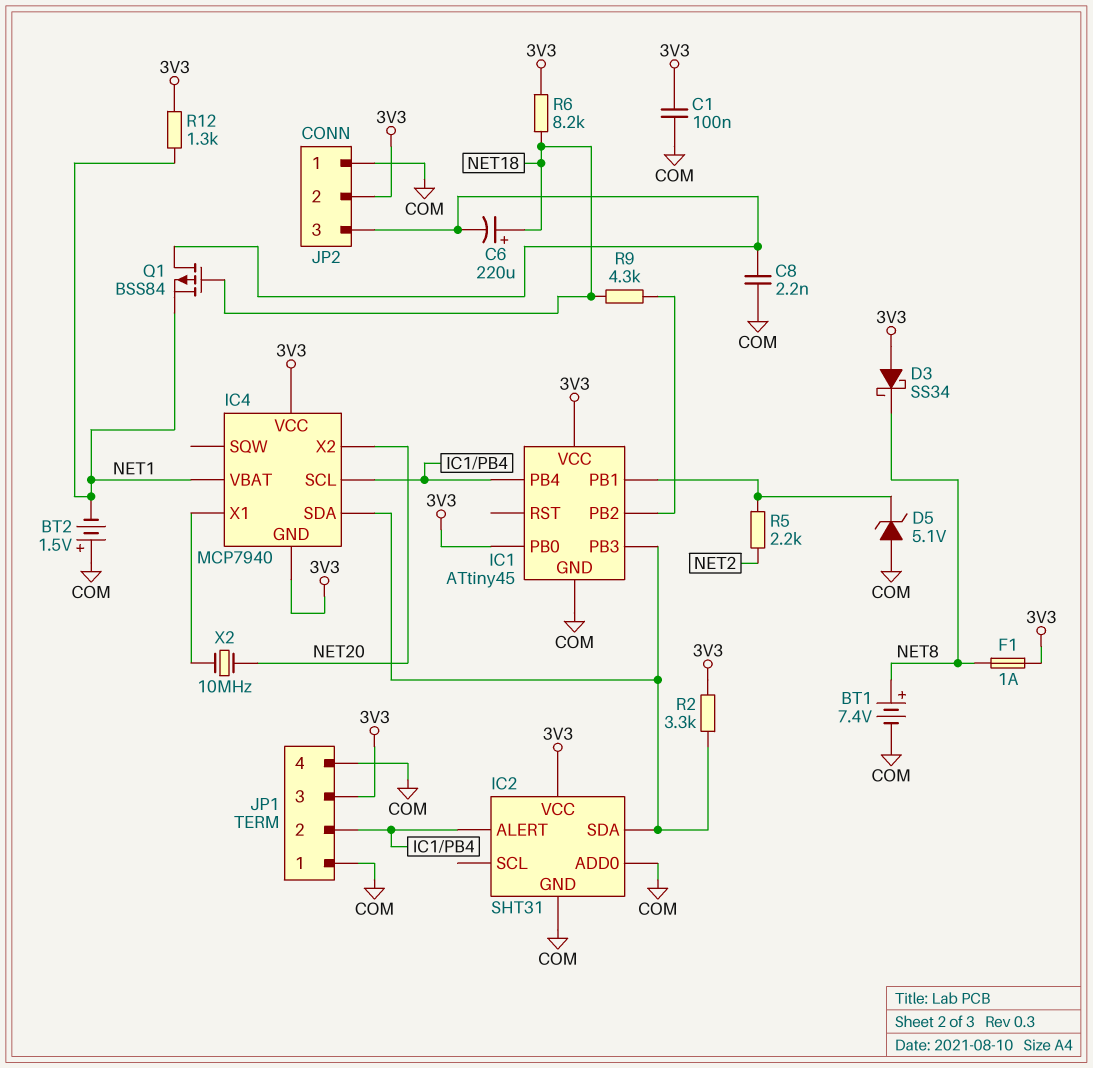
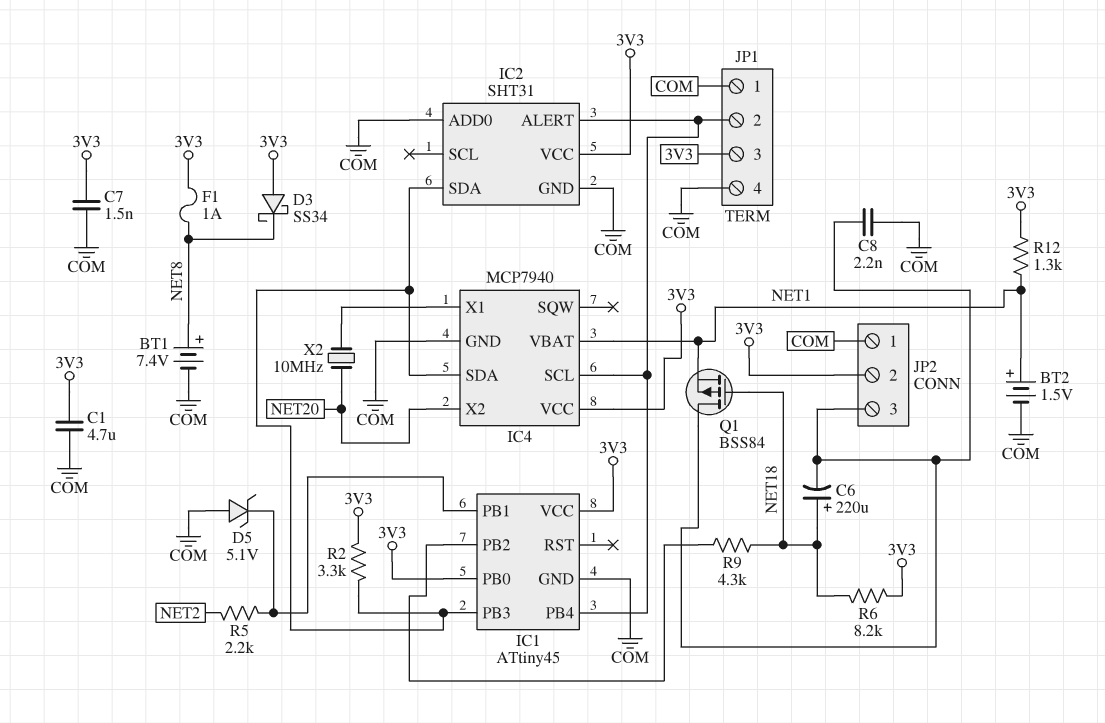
BT2: 1.5V (plus COM, minus NET1) -> 1.5V (plus NET1, minus COM)
C1: 100nF (3V3, COM) -> 4.7uF (3V3, COM)
C7: none -> 1.5nF (3V3, COM)
IC4 pin GND: 3V3 -> COM

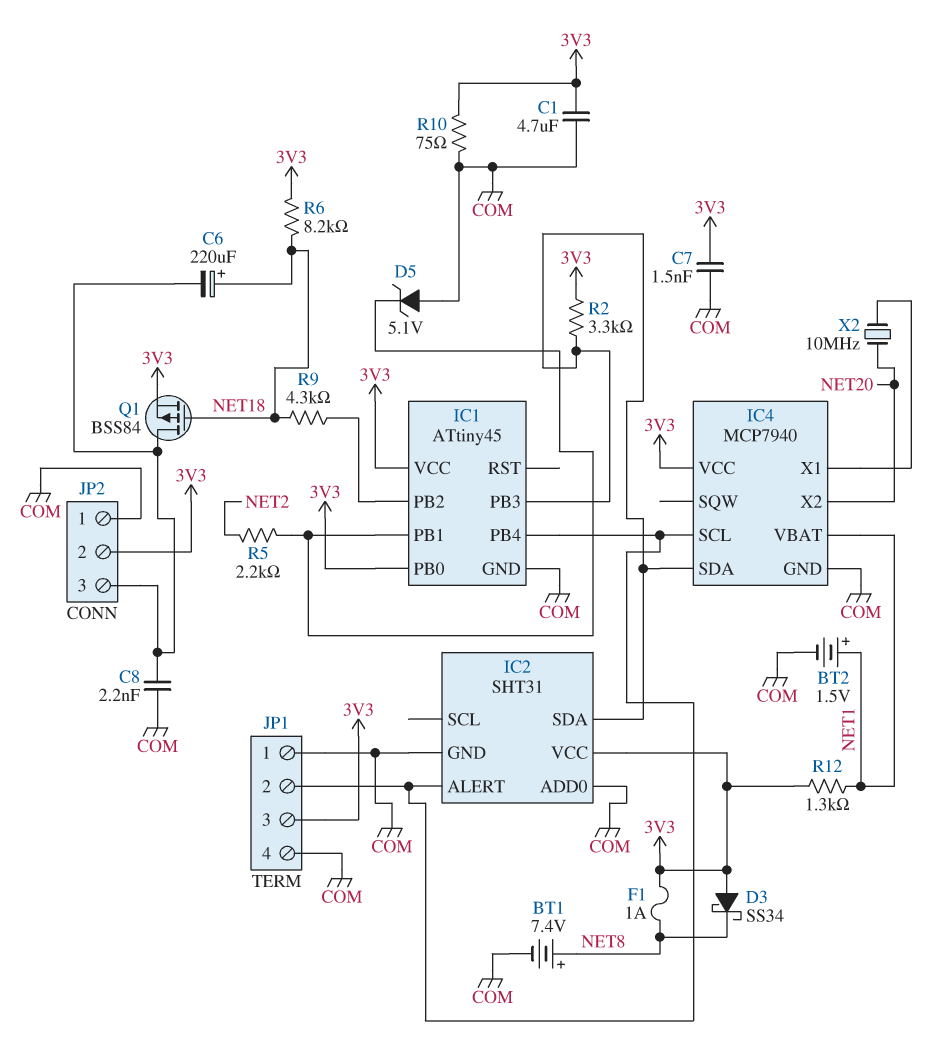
Q1: PMOS BSS84 (G NET18, D JP2/3, S NET1) -> PMOS BSS84 (G NET18, D JP2/3, S 3V3)
R10: none -> 75 (3V3, COM)

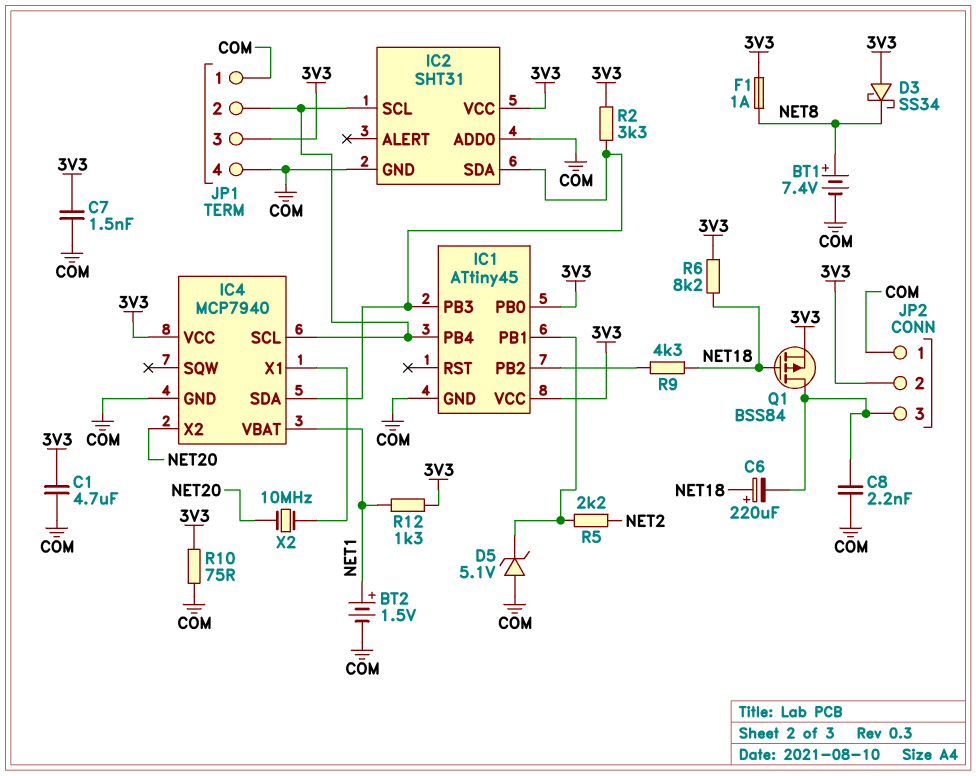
IC2 pin ALERT: IC1/PB4 -> none
IC2 pin SCL: none -> IC1/PB4

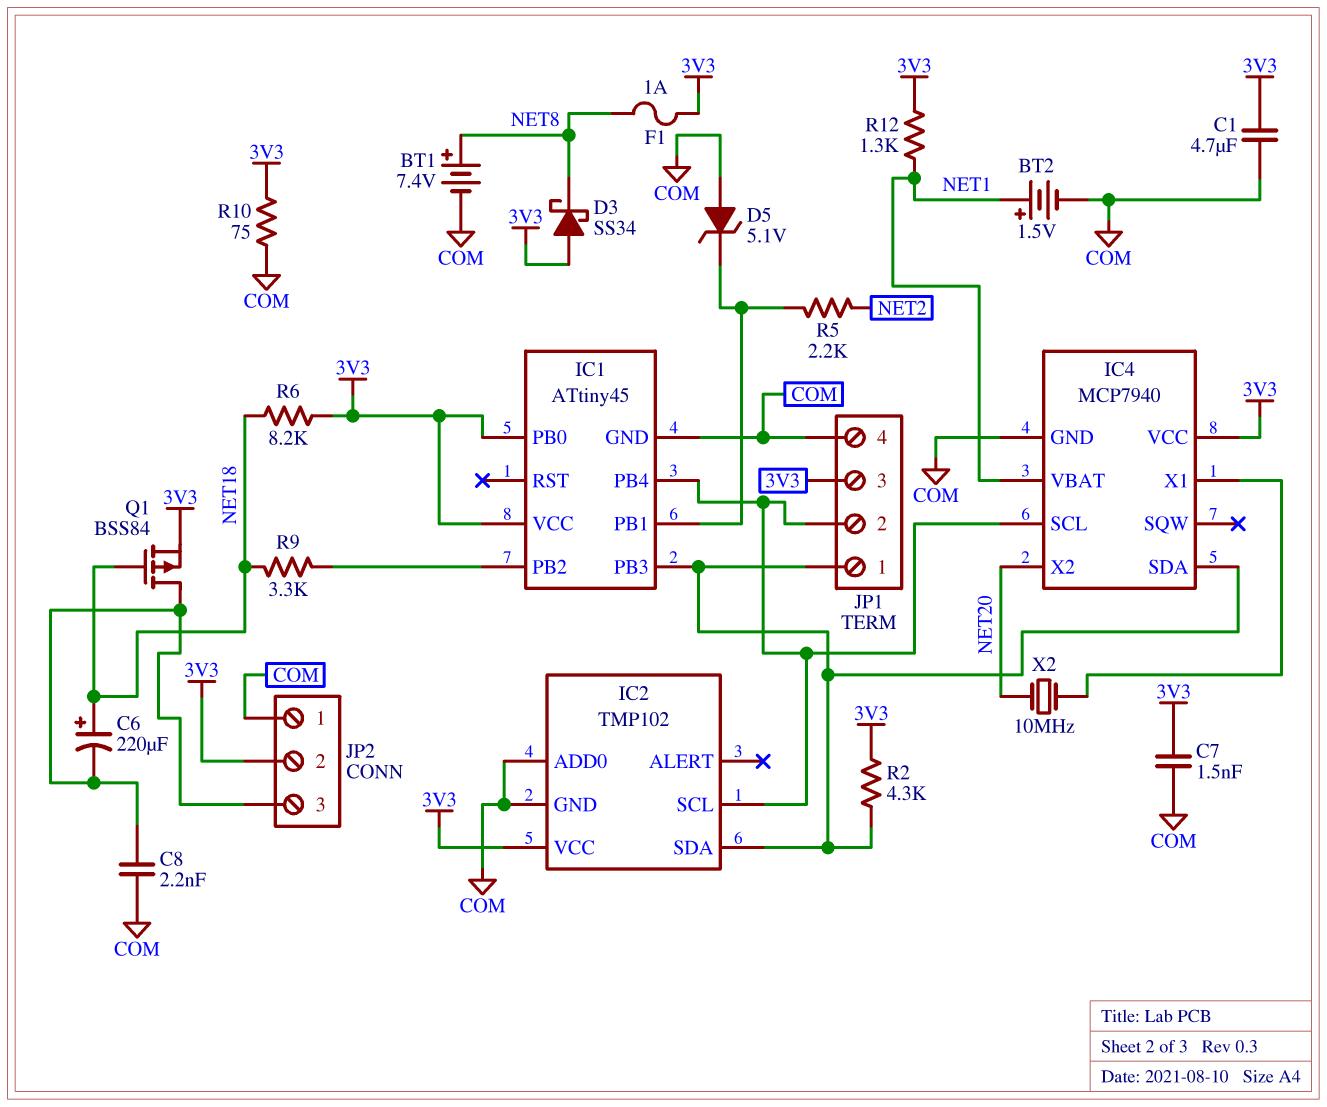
IC2: SHT31 -> TMP102
JP1 pin 1: COM -> IC1/PB3
R2: 3.3k (3V3, IC1/PB3) -> 4.3k (3V3, IC1/PB3)
R9: 4.3k (IC1/PB2, NET18) -> 3.3k (IC1/PB2, NET18)

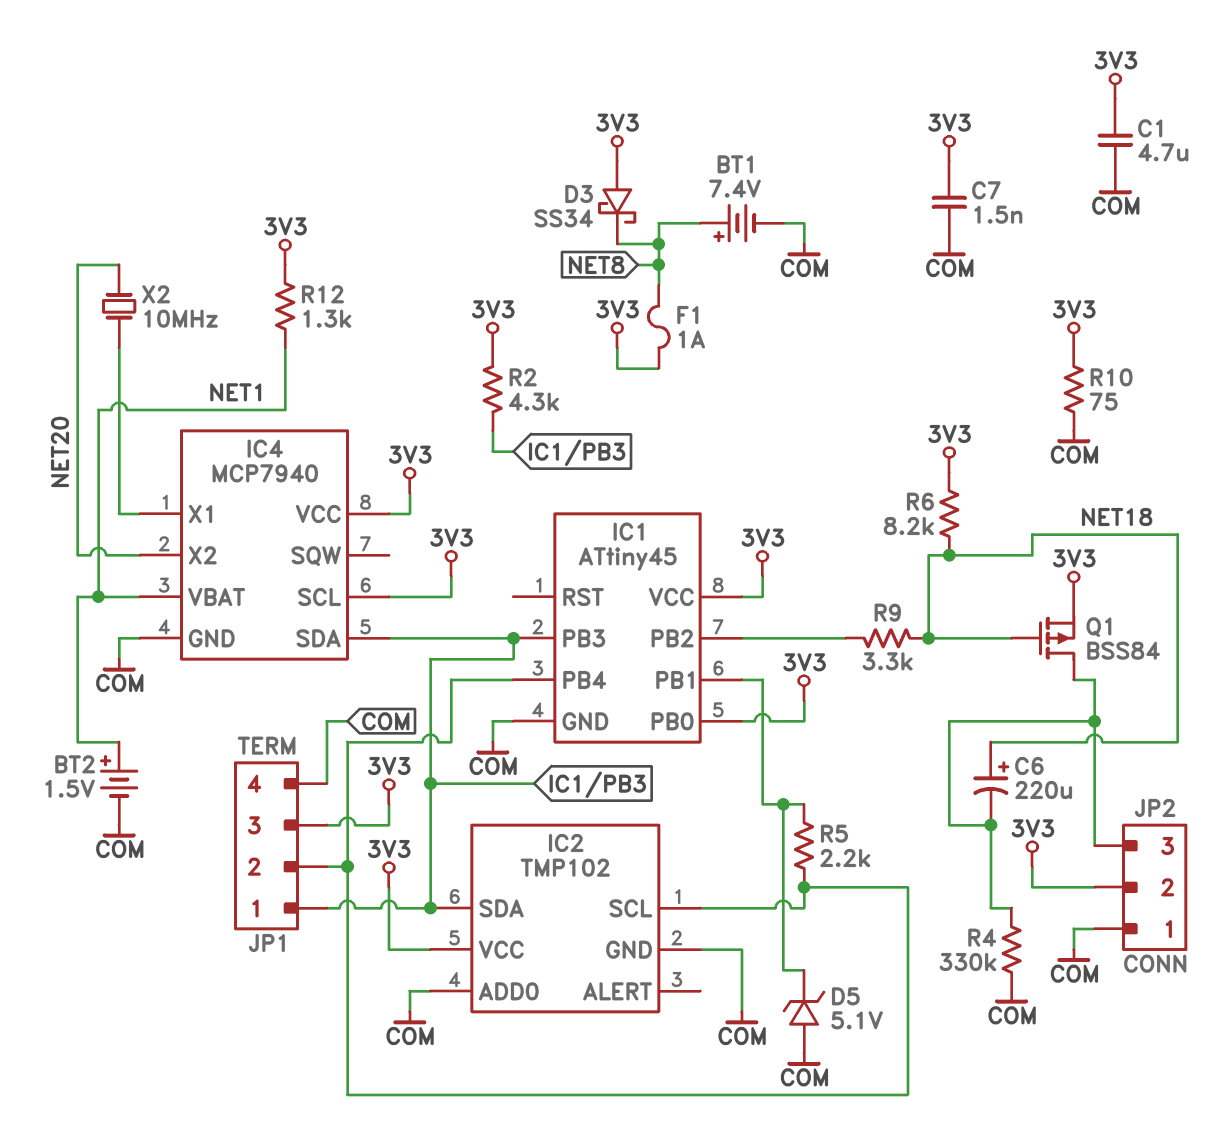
C8: 2.2nF (COM, JP2/3) -> none
IC4 pin SCL: IC1/PB4 -> 3V3
R4: none -> 330k (COM, JP2/3)
R5: 2.2k (IC1/PB1, NET2) -> 2.2k (IC1/PB1, IC1/PB4)

